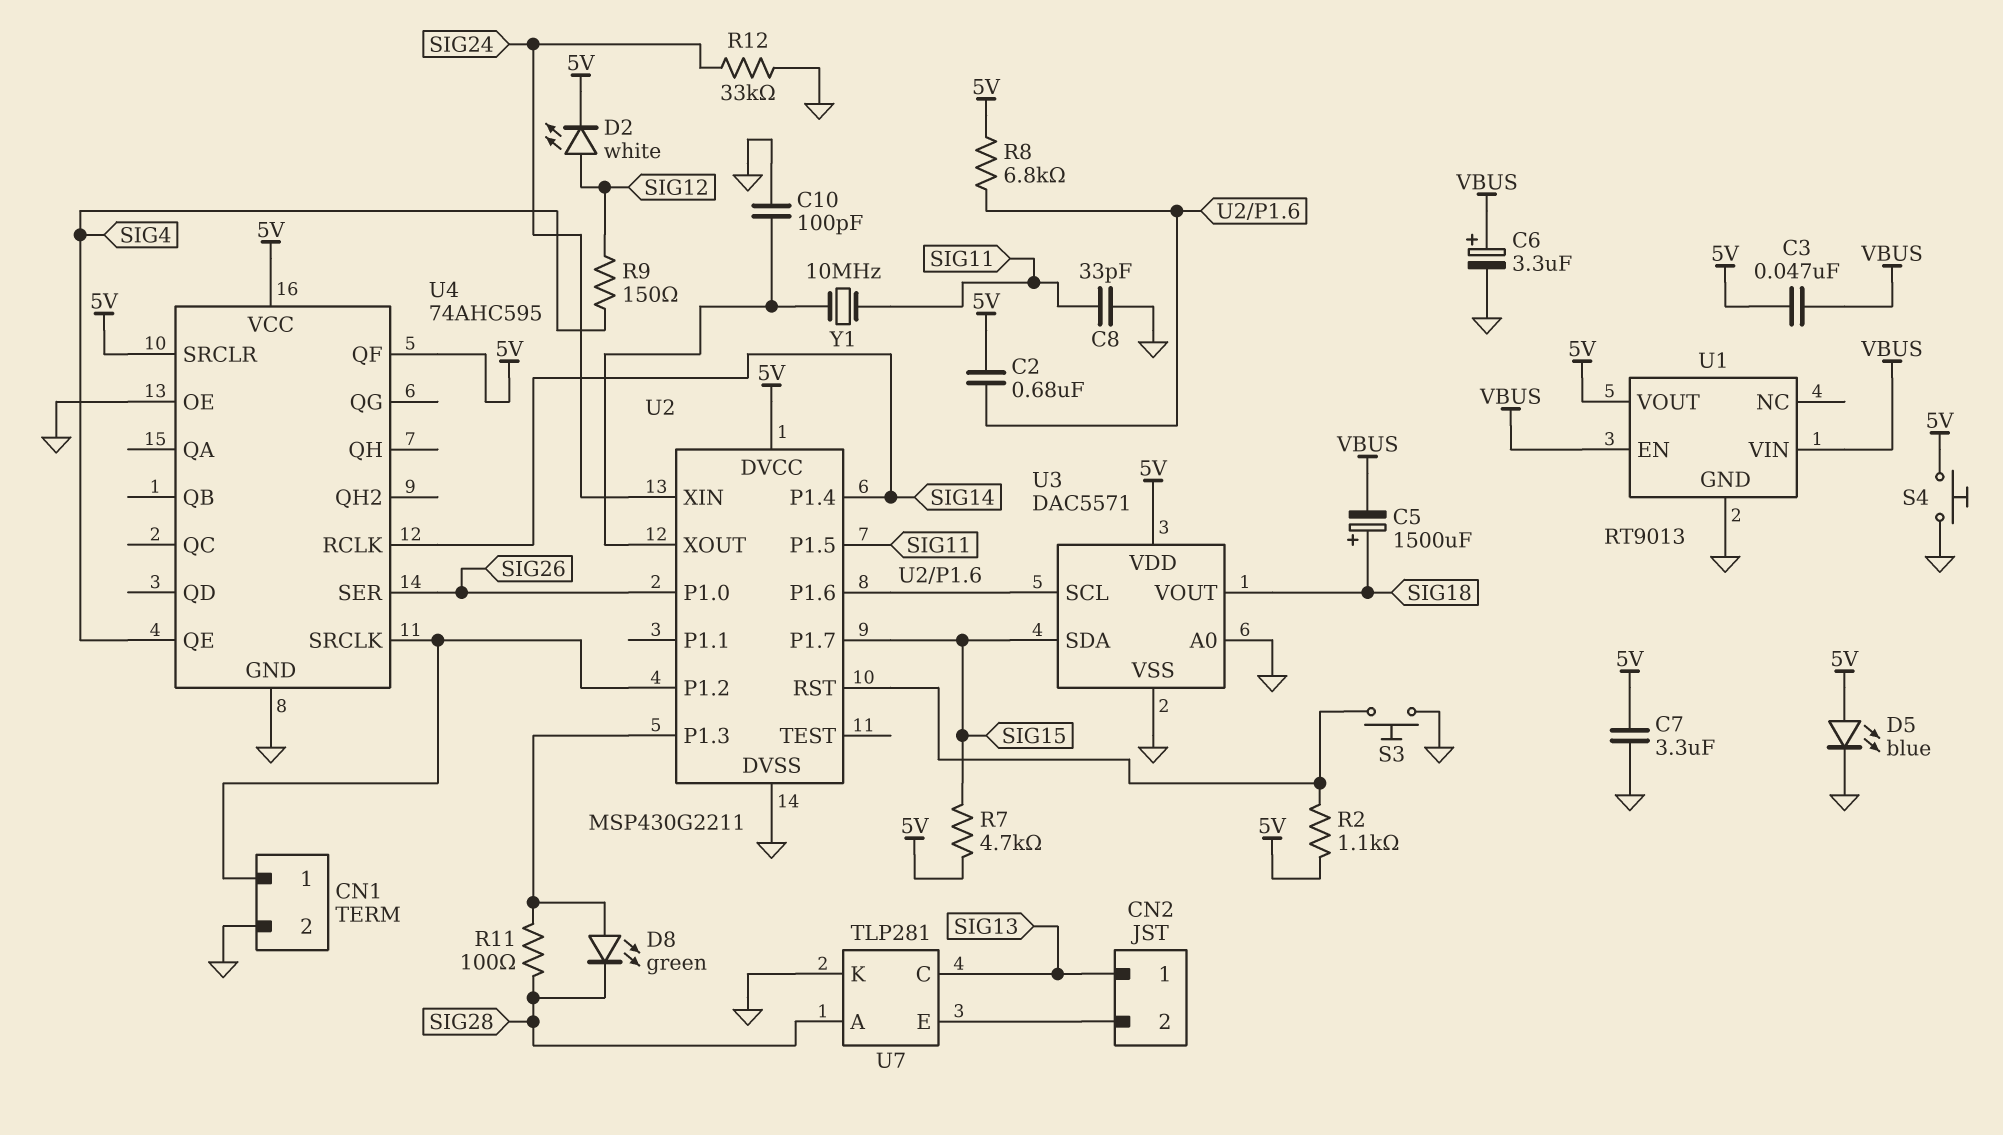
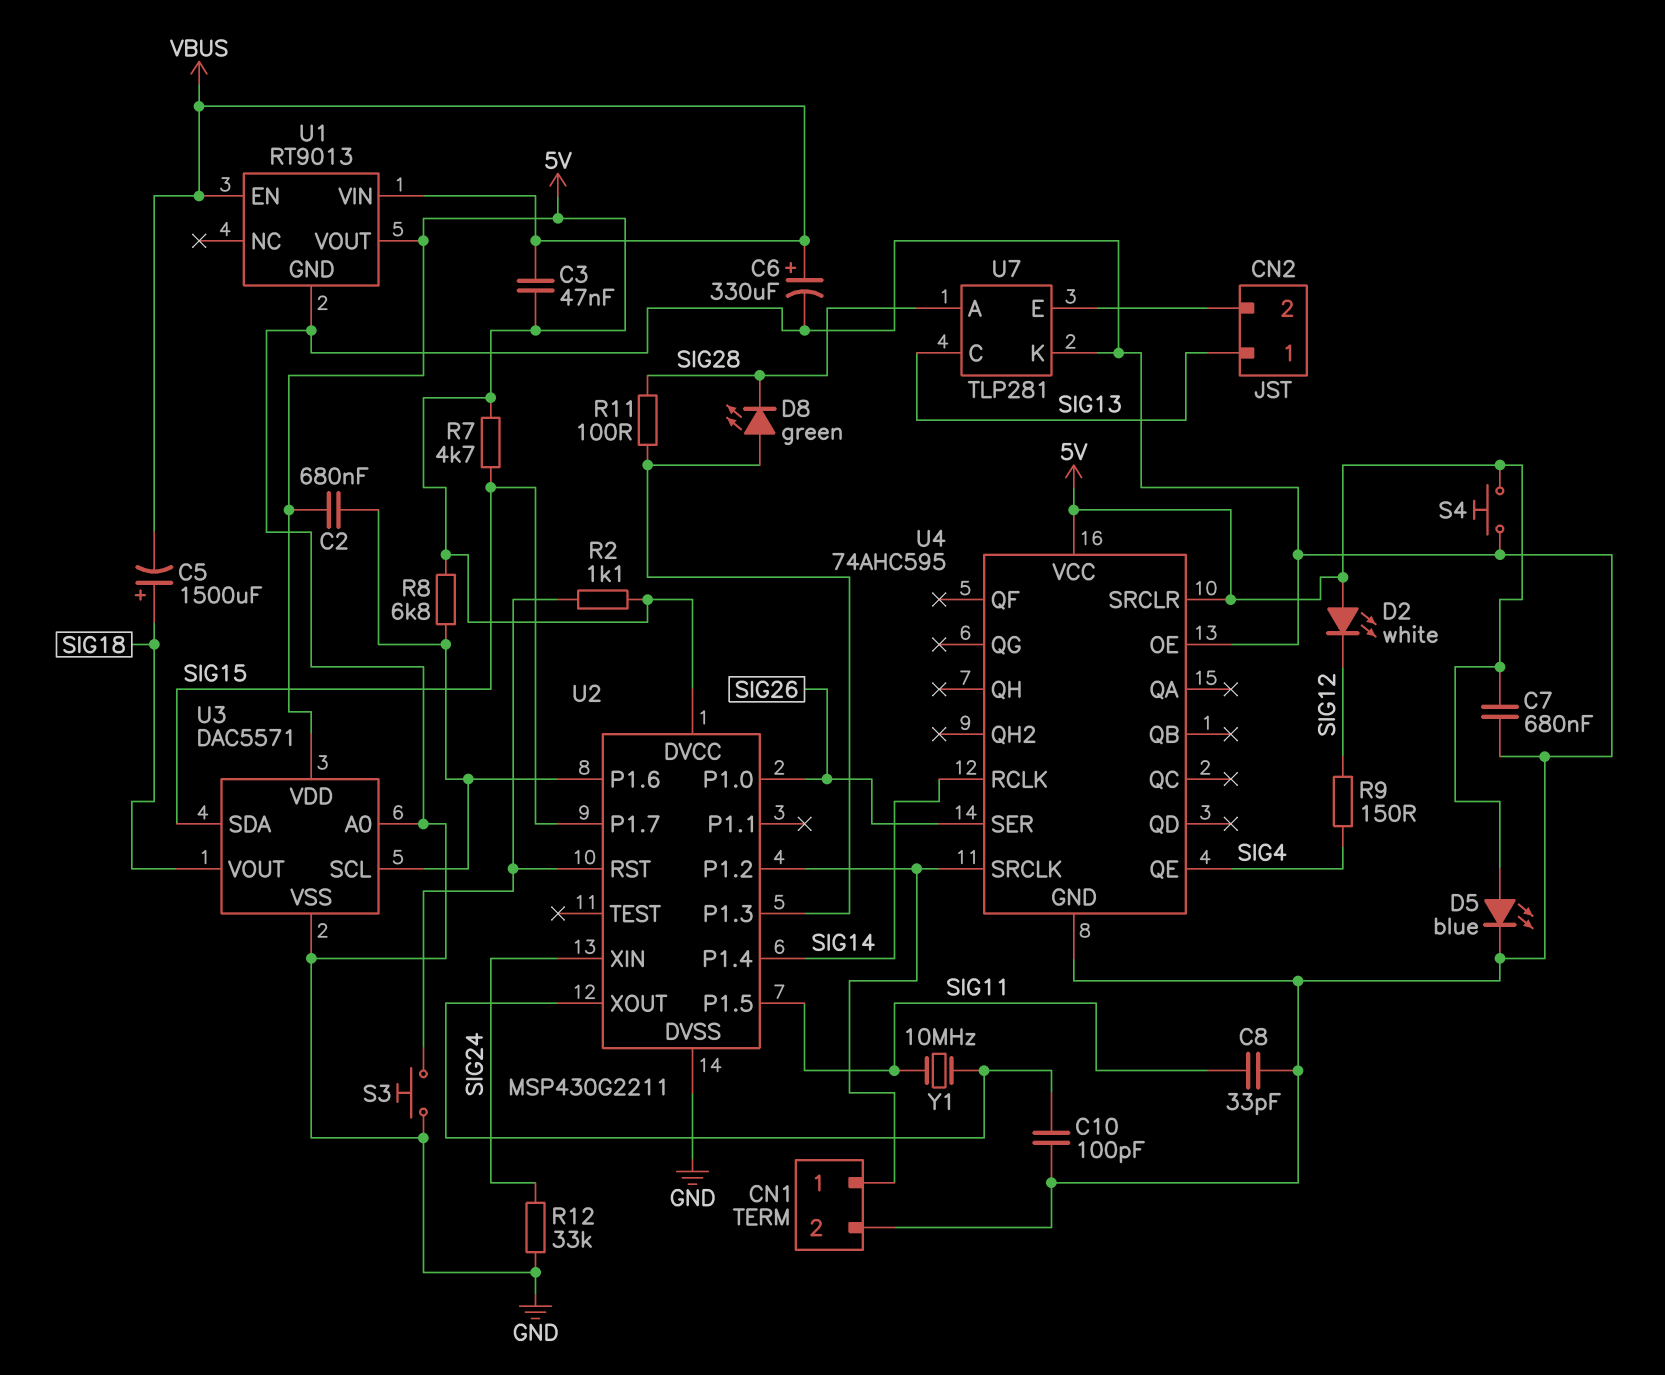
C6: 3.3uF (plus VBUS, minus GND) -> 330uF (plus VBUS, minus GND)
C7: 3.3uF (5V, GND) -> 680nF (5V, GND)
D2: LED white (A SIG12, K 5V) -> LED white (A 5V, K SIG12)
U4 pin QF: 5V -> none

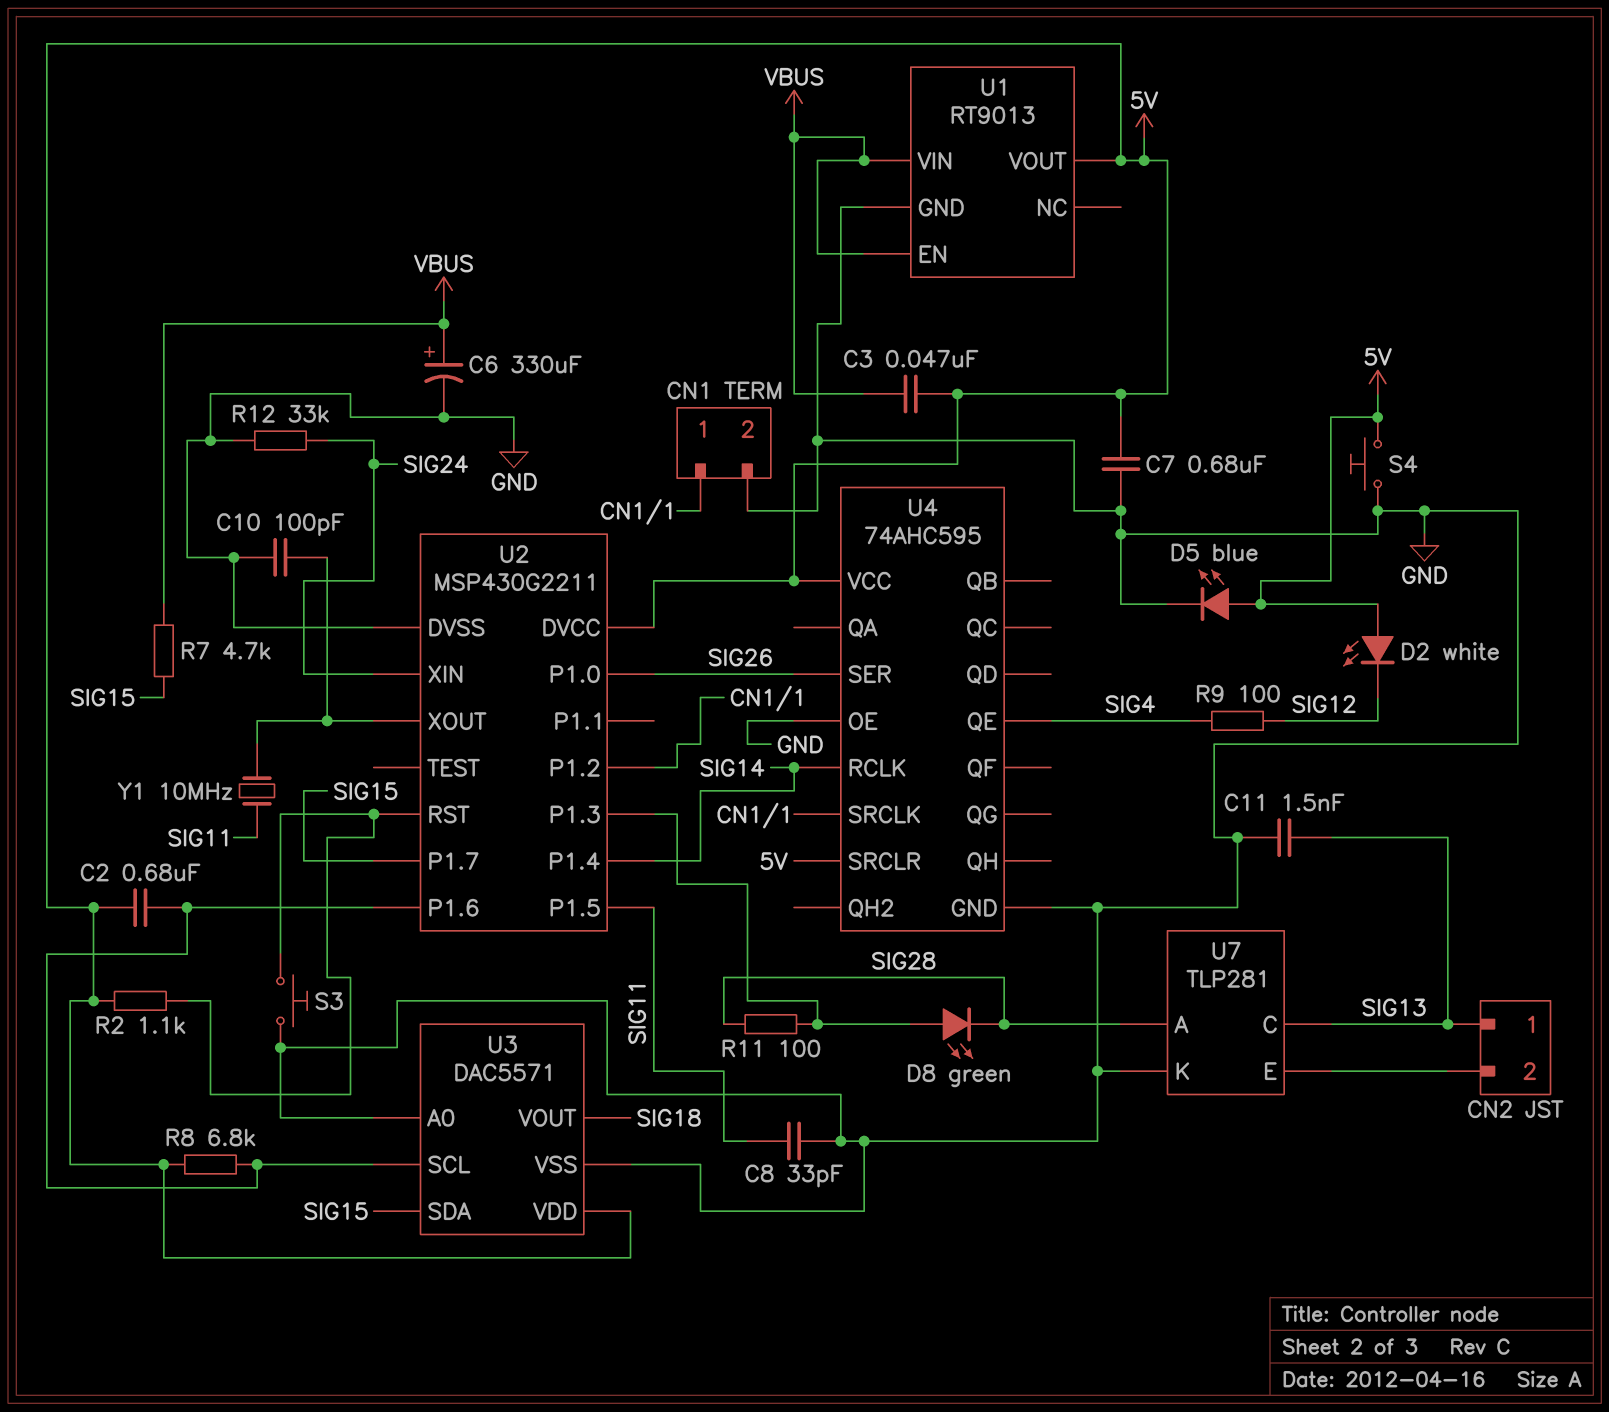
C5: 1500uF (plus SIG18, minus VBUS) -> none
C11: none -> 1.5nF (GND, SIG13)
R7: 4.7k (5V, SIG15) -> 4.7k (SIG15, VBUS)
R9: 150 (SIG4, SIG12) -> 100 (SIG4, SIG12)

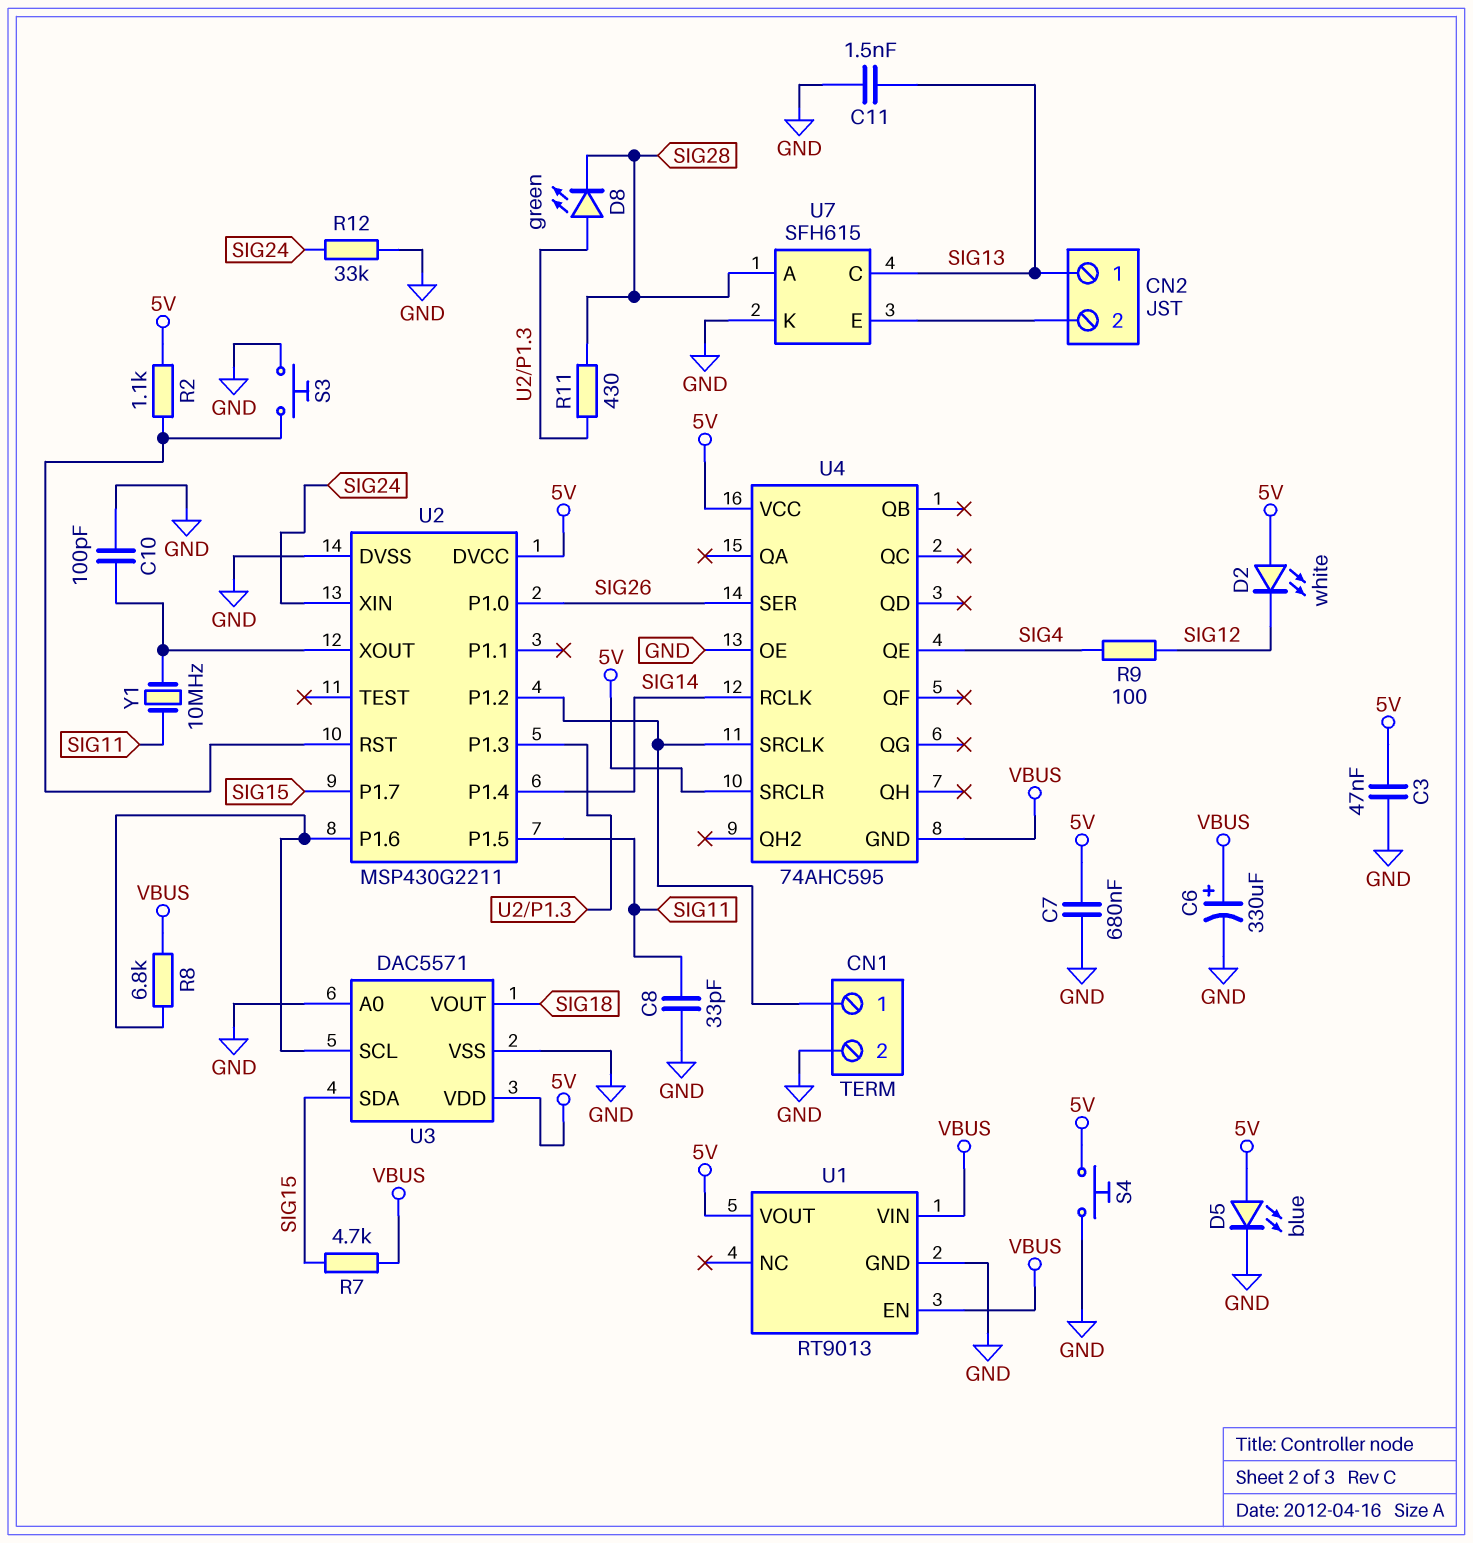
C2: 680nF (5V, U2/P1.6) -> none
C3: 47nF (5V, VBUS) -> 47nF (5V, GND)
R8: 6.8k (5V, U2/P1.6) -> 6.8k (U2/P1.6, VBUS)
R11: 100 (SIG28, U2/P1.3) -> 430 (SIG28, U2/P1.3)
U4 pin GND: GND -> VBUS
U7: TLP281 -> SFH615

